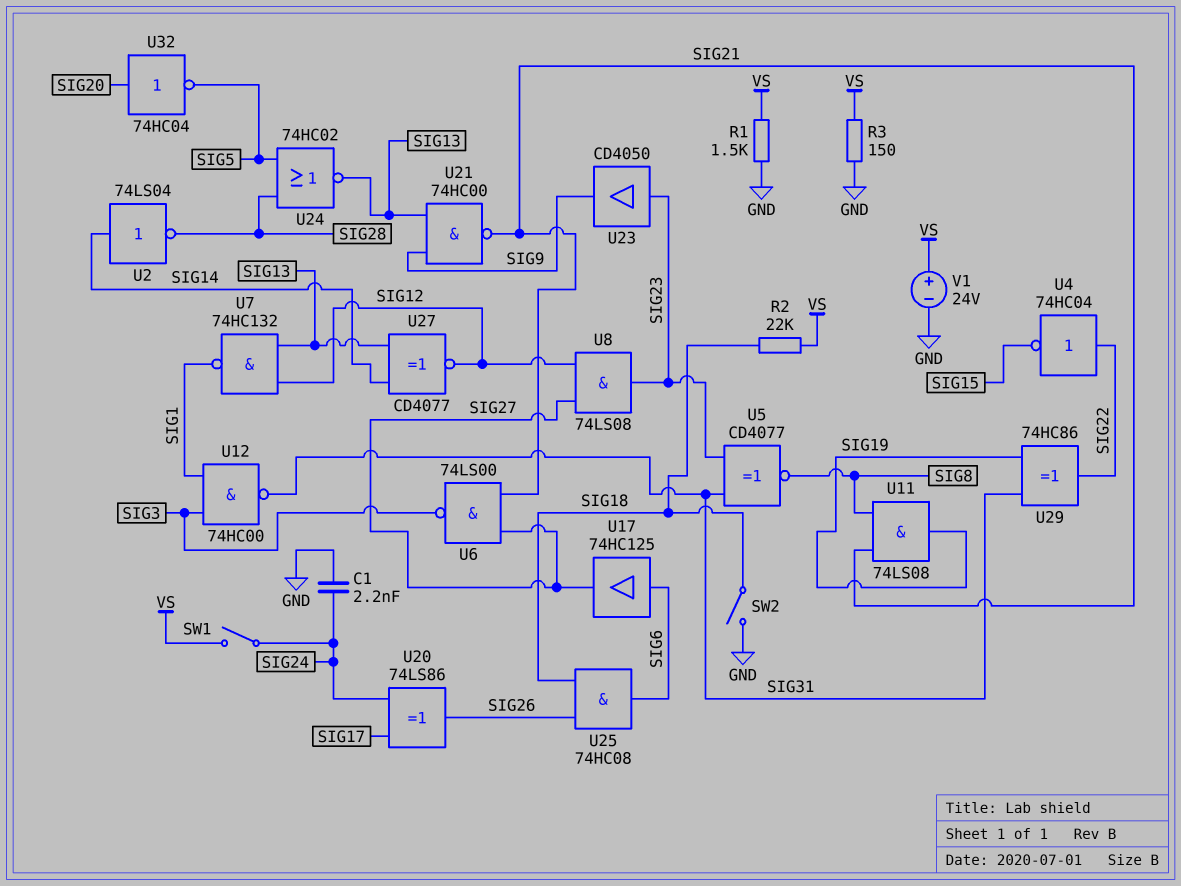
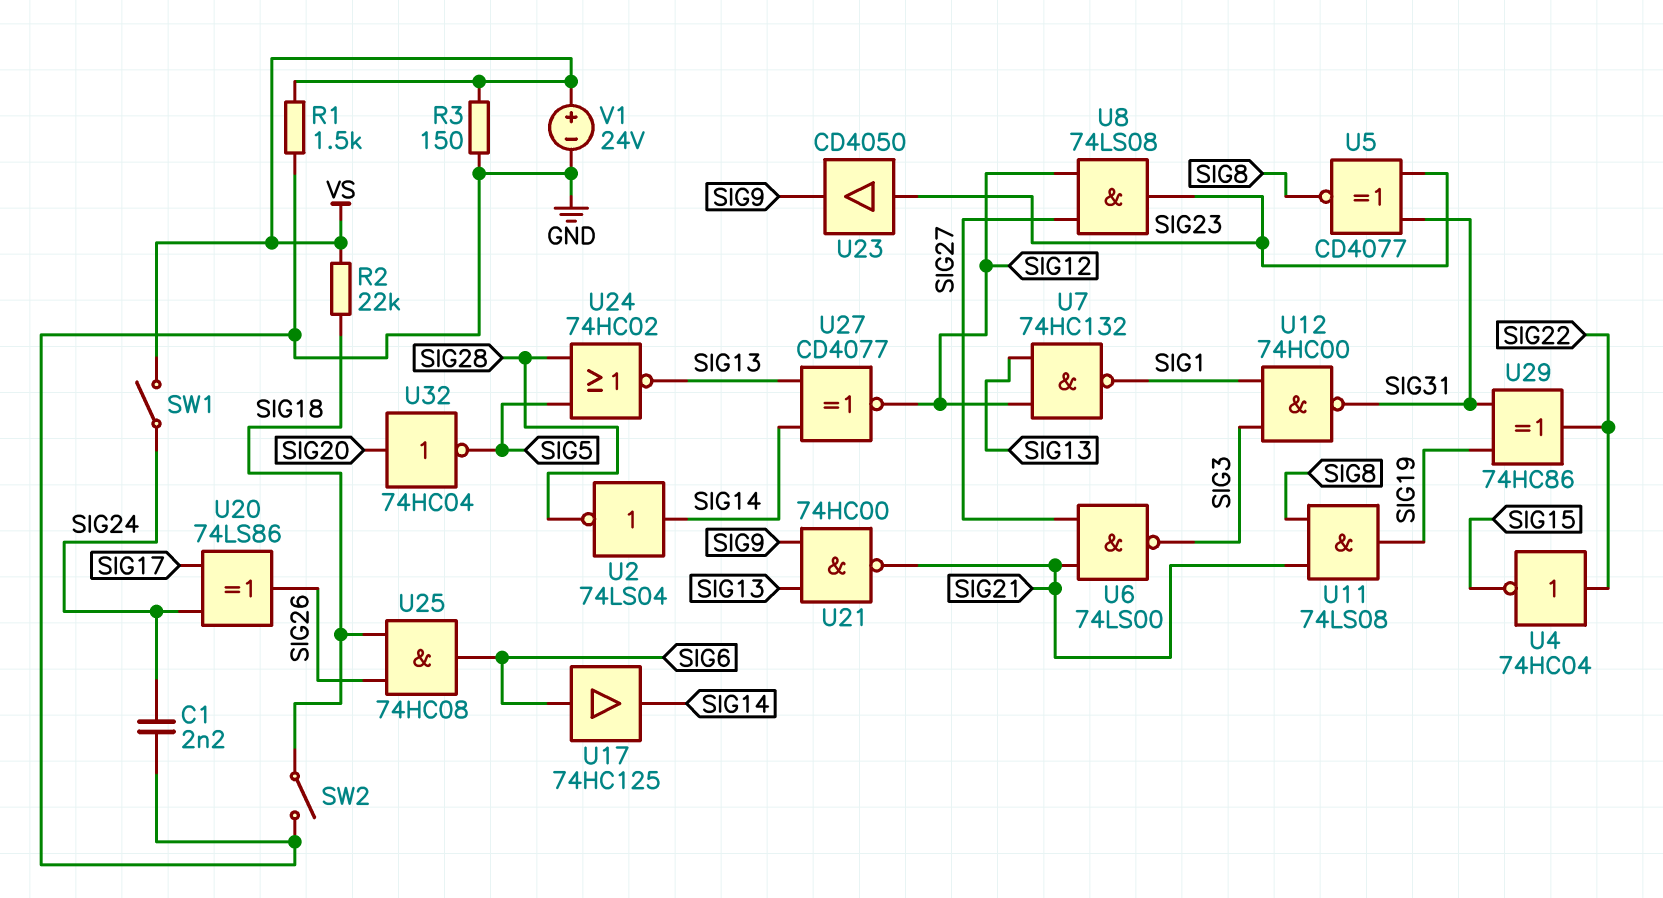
U17: buffer 74HC125 (in SIG6, out SIG27) -> buffer 74HC125 (in SIG6, out SIG14)

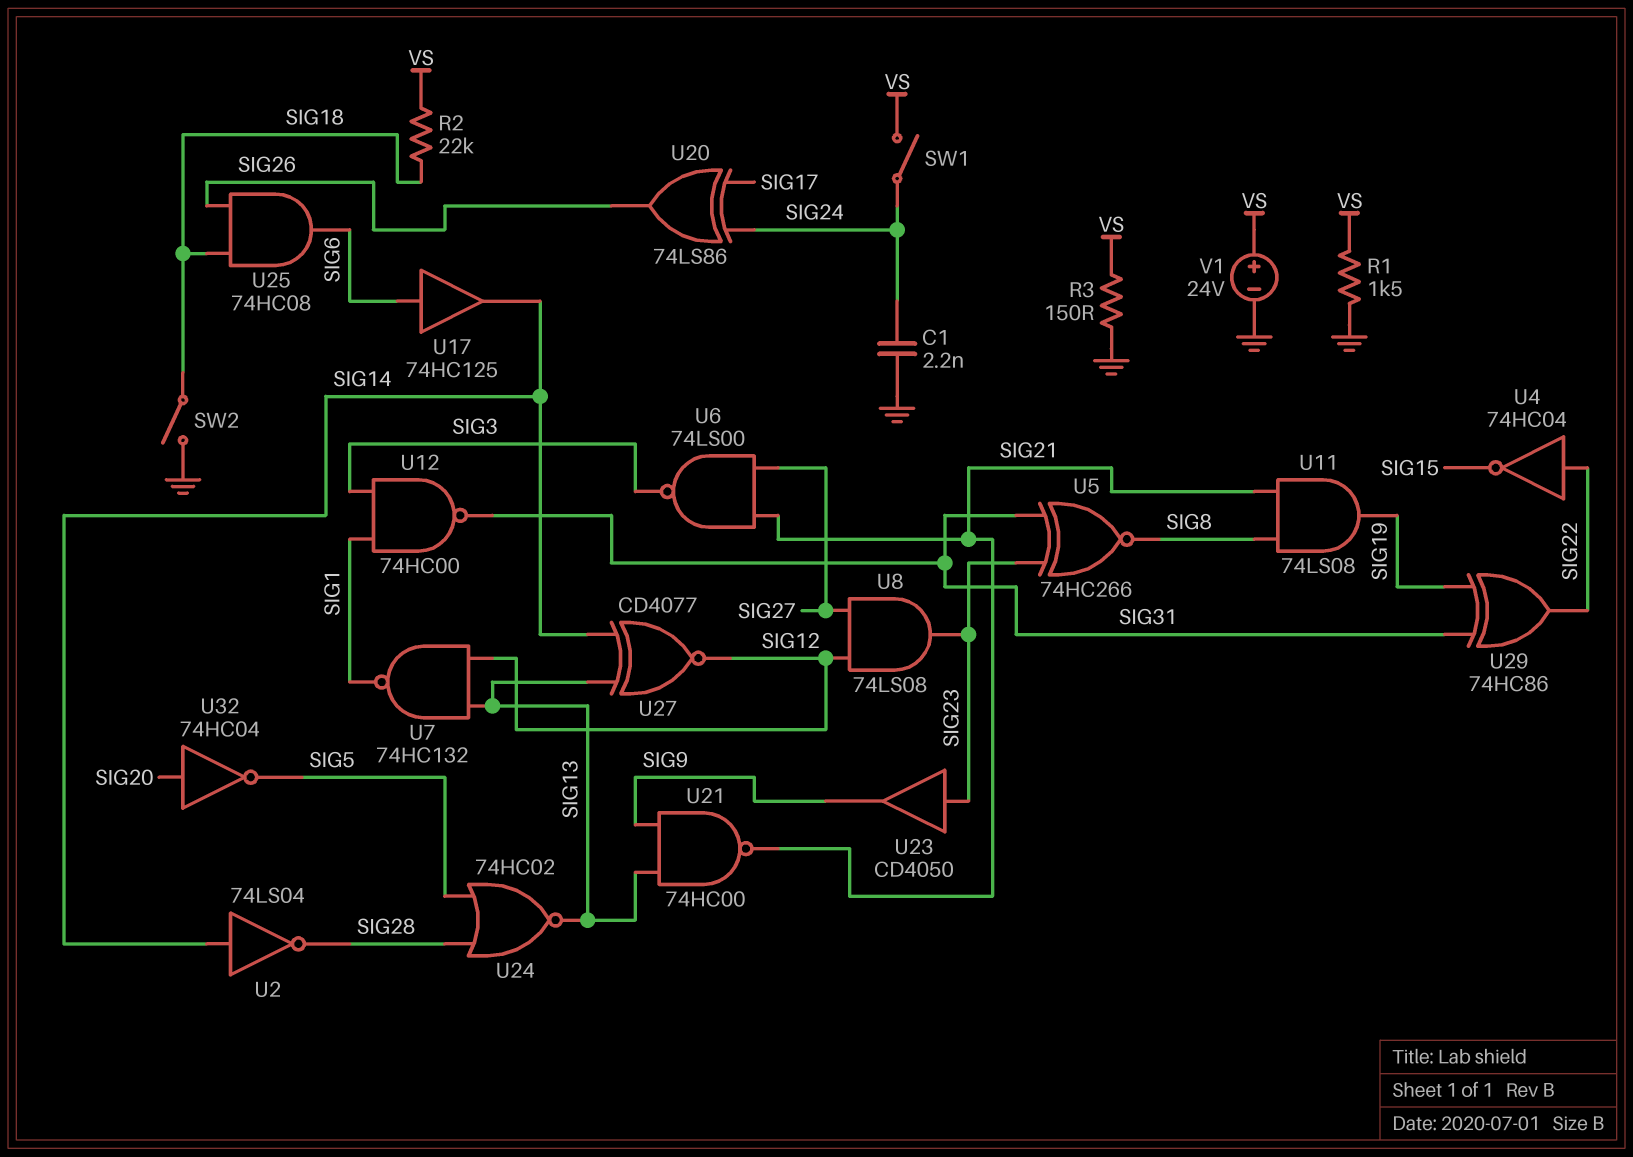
U5: XNOR CD4077 (in SIG23, in SIG31, out SIG8) -> XNOR 74HC266 (in SIG23, in SIG31, out SIG8)

